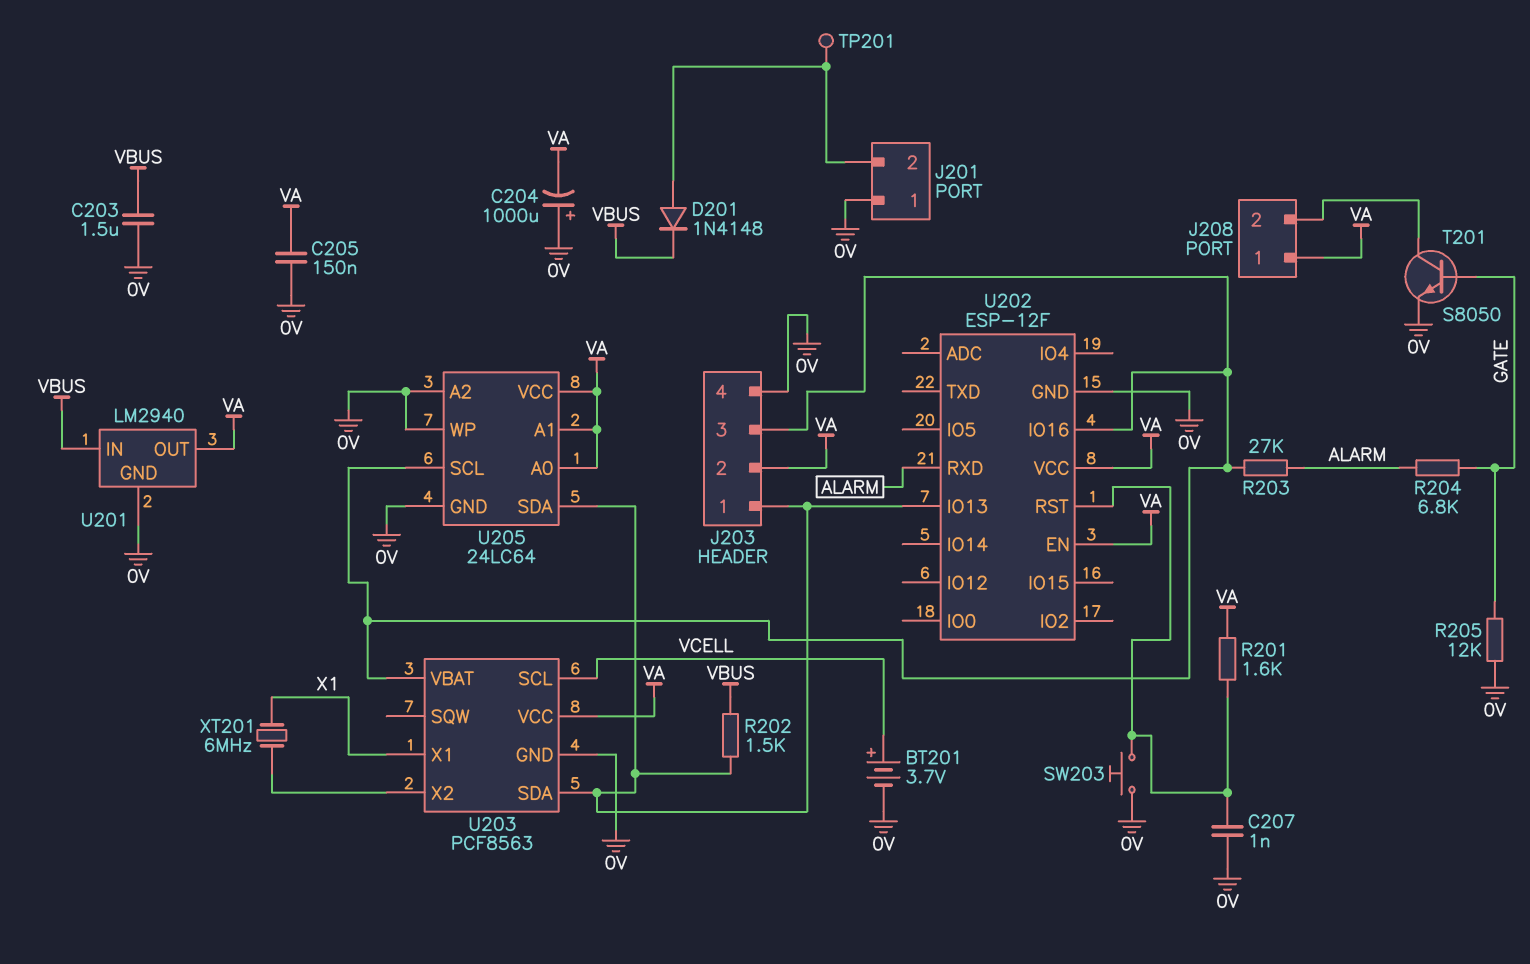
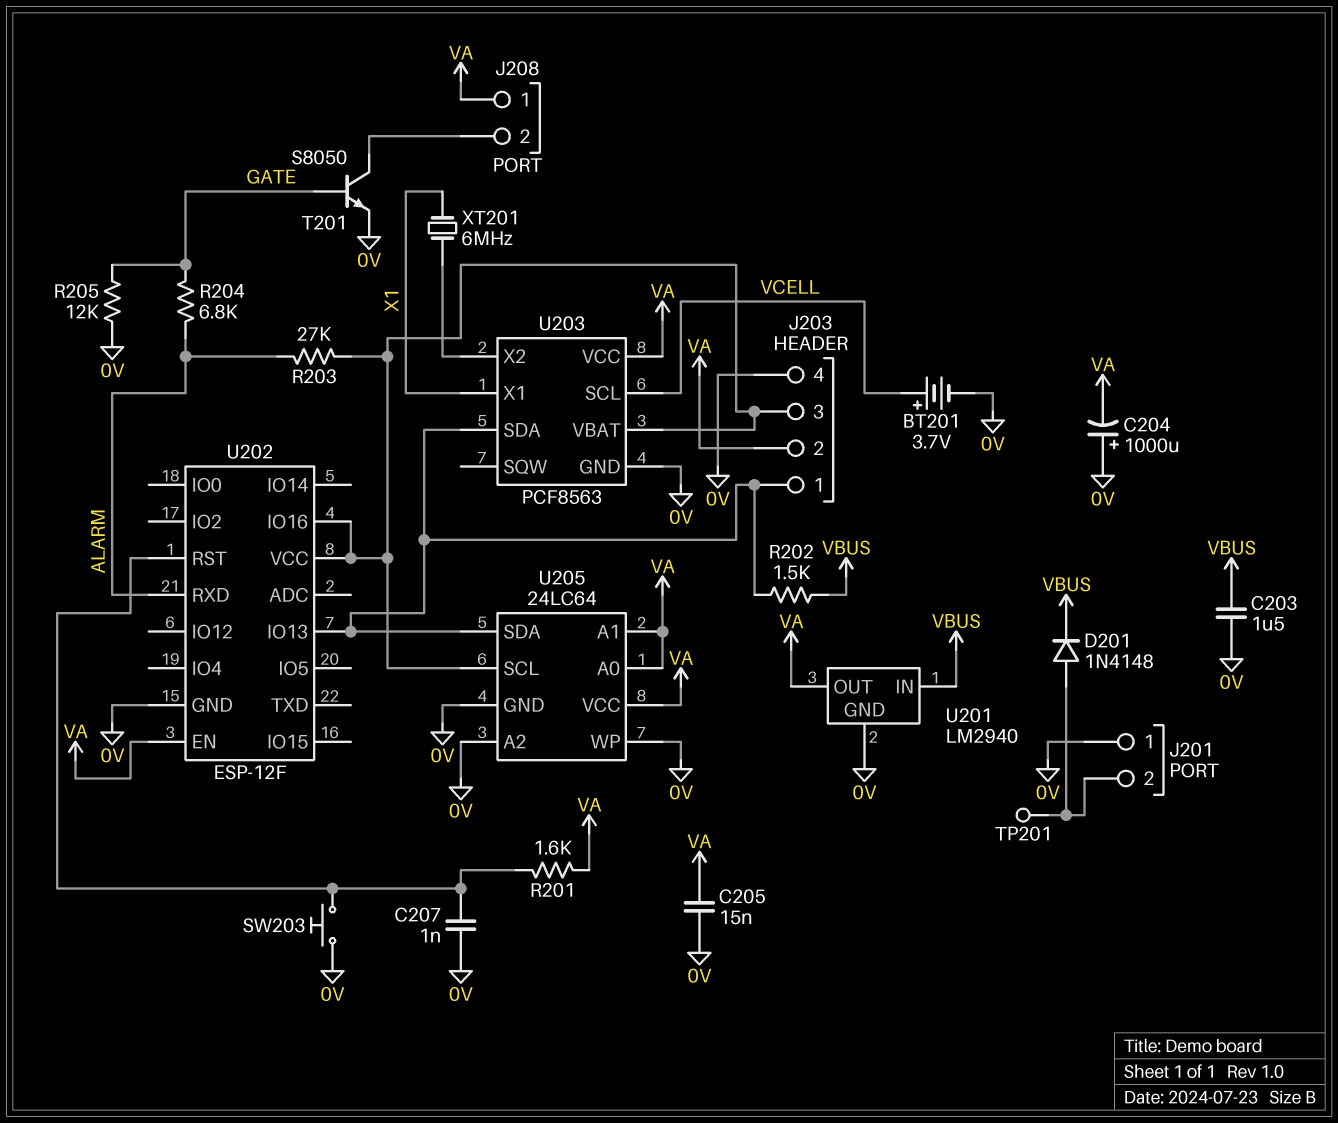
C205: 150nF (0V, VA) -> 15nF (0V, VA)
U202 pin VCC: VA -> J203/3

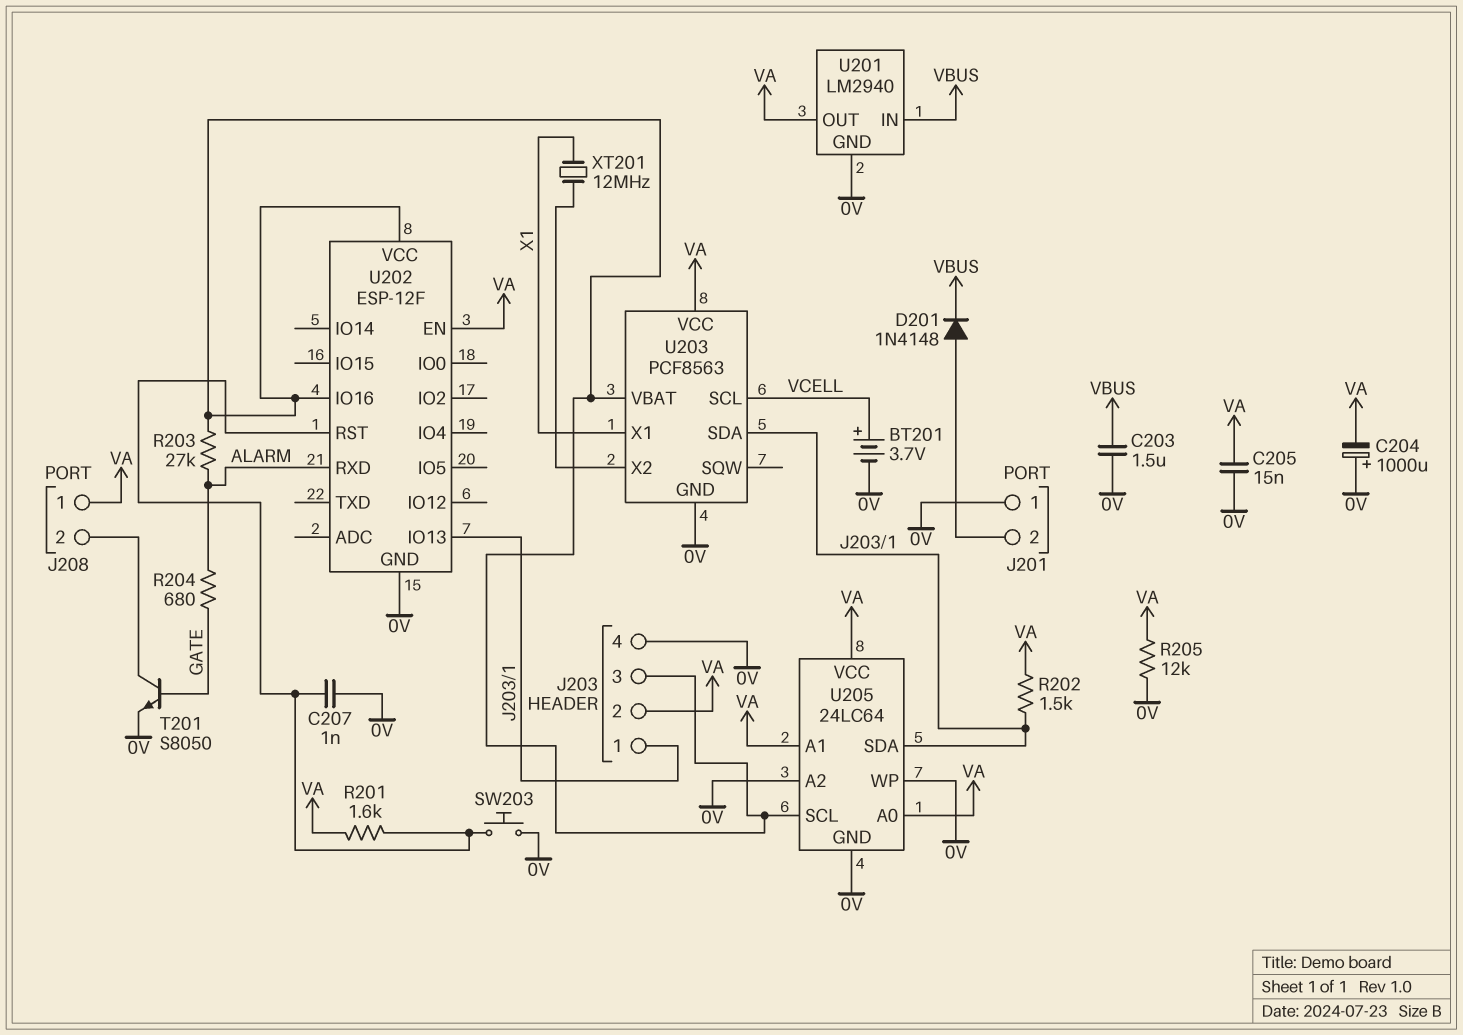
R202: 1.5k (J203/1, VBUS) -> 1.5k (J203/1, VA)
R204: 6.8k (ALARM, GATE) -> 680 (ALARM, GATE)
R205: 12k (0V, GATE) -> 12k (0V, VA)
TP201: test point (J201/2) -> none
XT201: 6MHz (U203/X2, X1) -> 12MHz (U203/X2, X1)

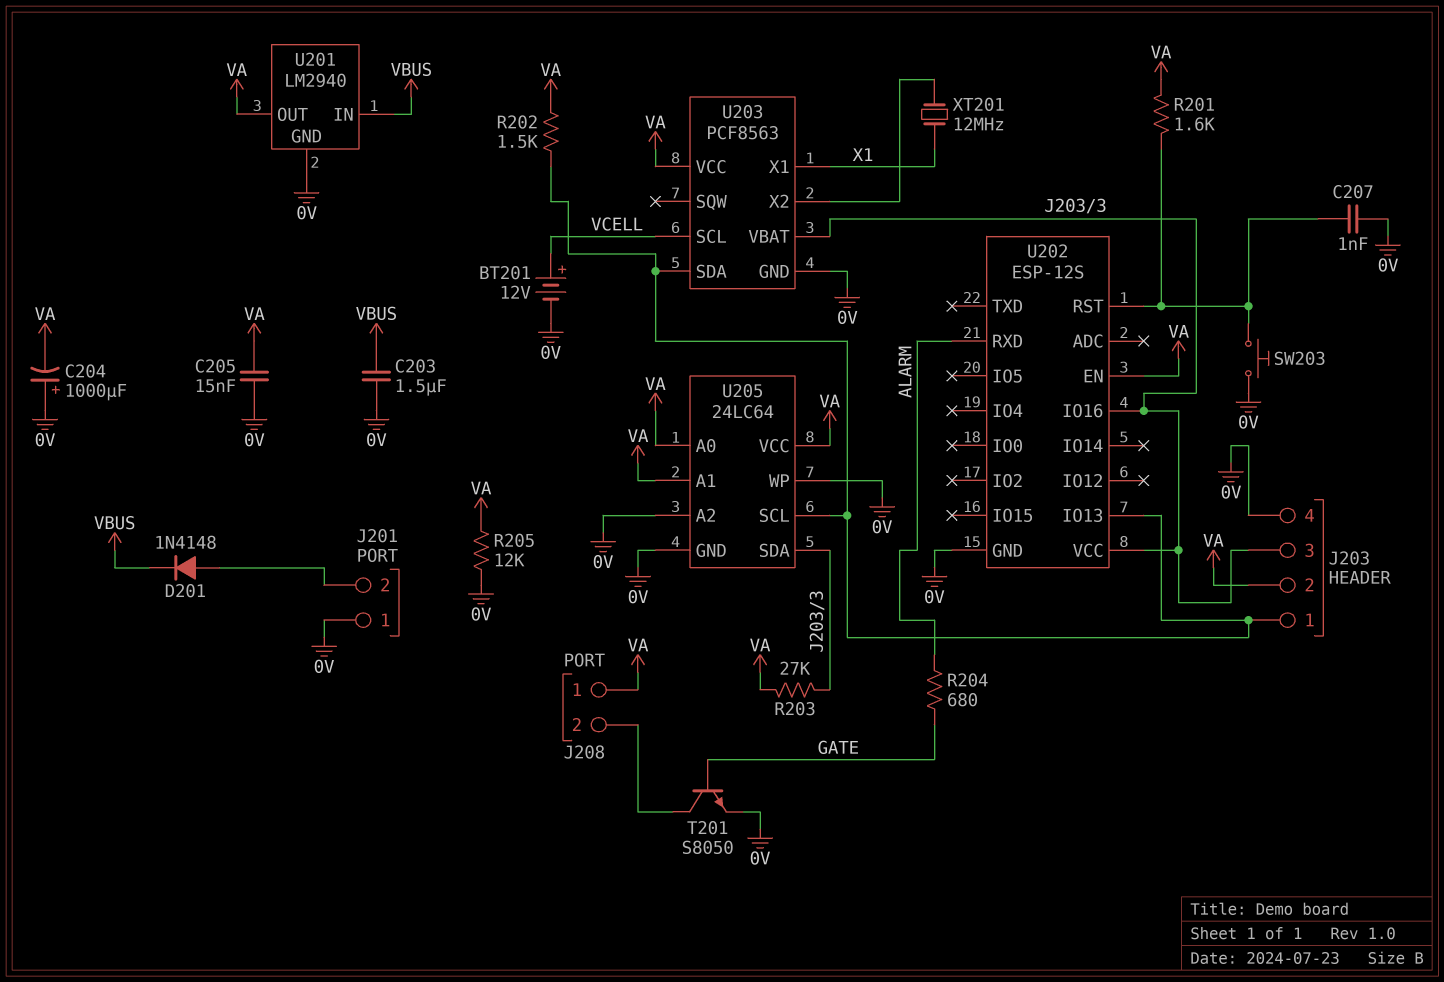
BT201: 3.7V (plus VCELL, minus 0V) -> 12V (plus VCELL, minus 0V)
R203: 27k (ALARM, J203/3) -> 27k (J203/3, VA)
U202: ESP-12F -> ESP-12S
U205 pin SCL: J203/3 -> J203/1
U205 pin SDA: J203/1 -> J203/3

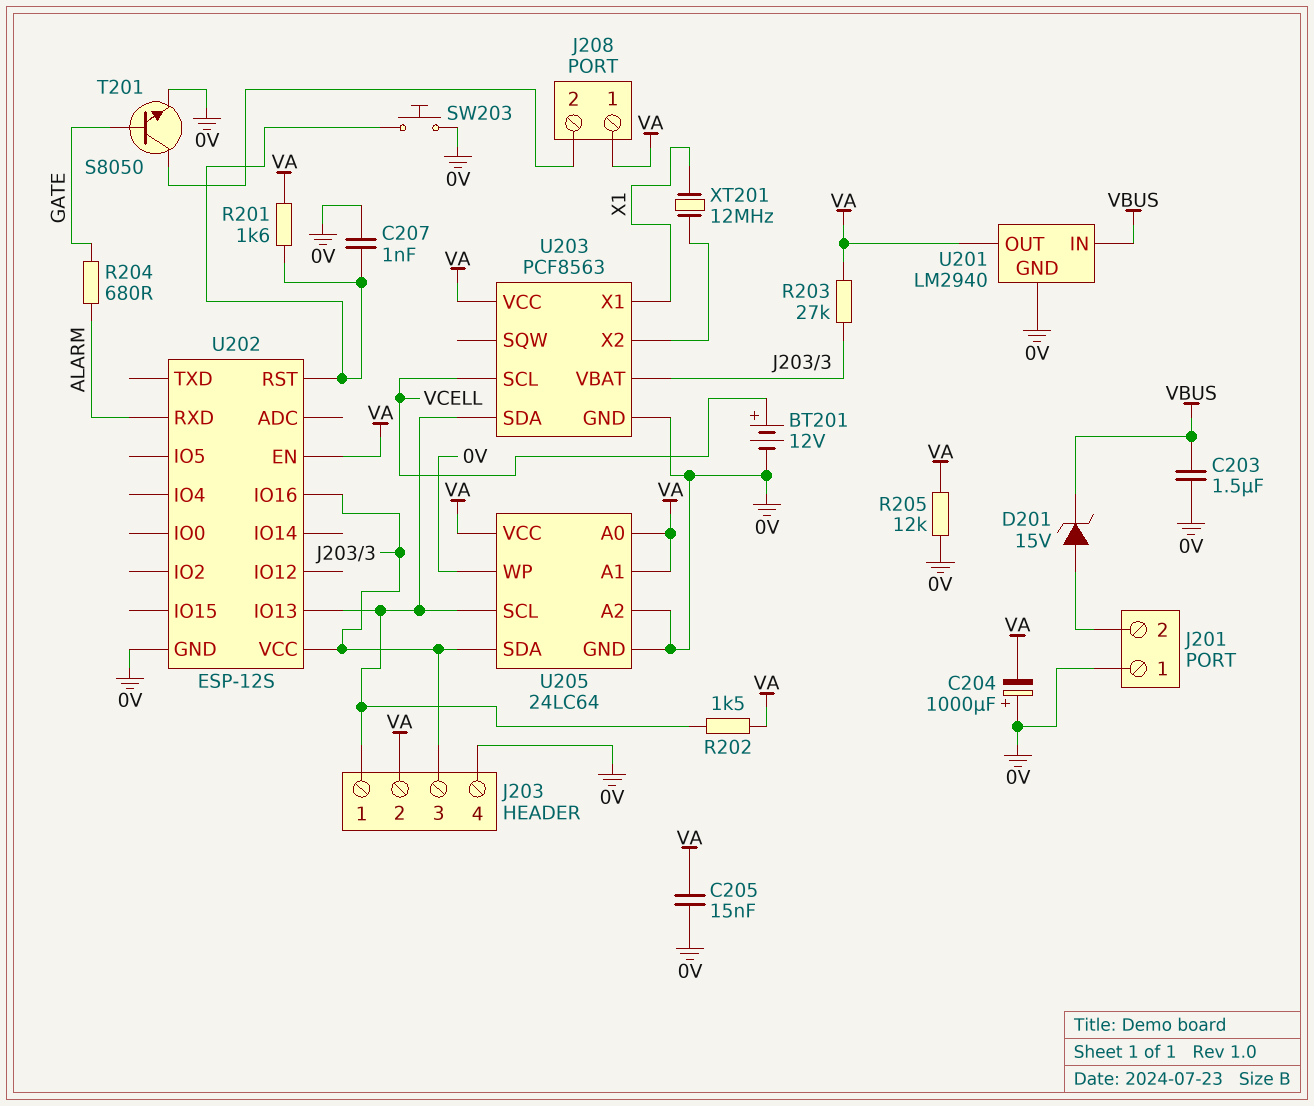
D201: diode 1N4148 (A J201/2, K VBUS) -> zener 15V (A J201/2, K VBUS)

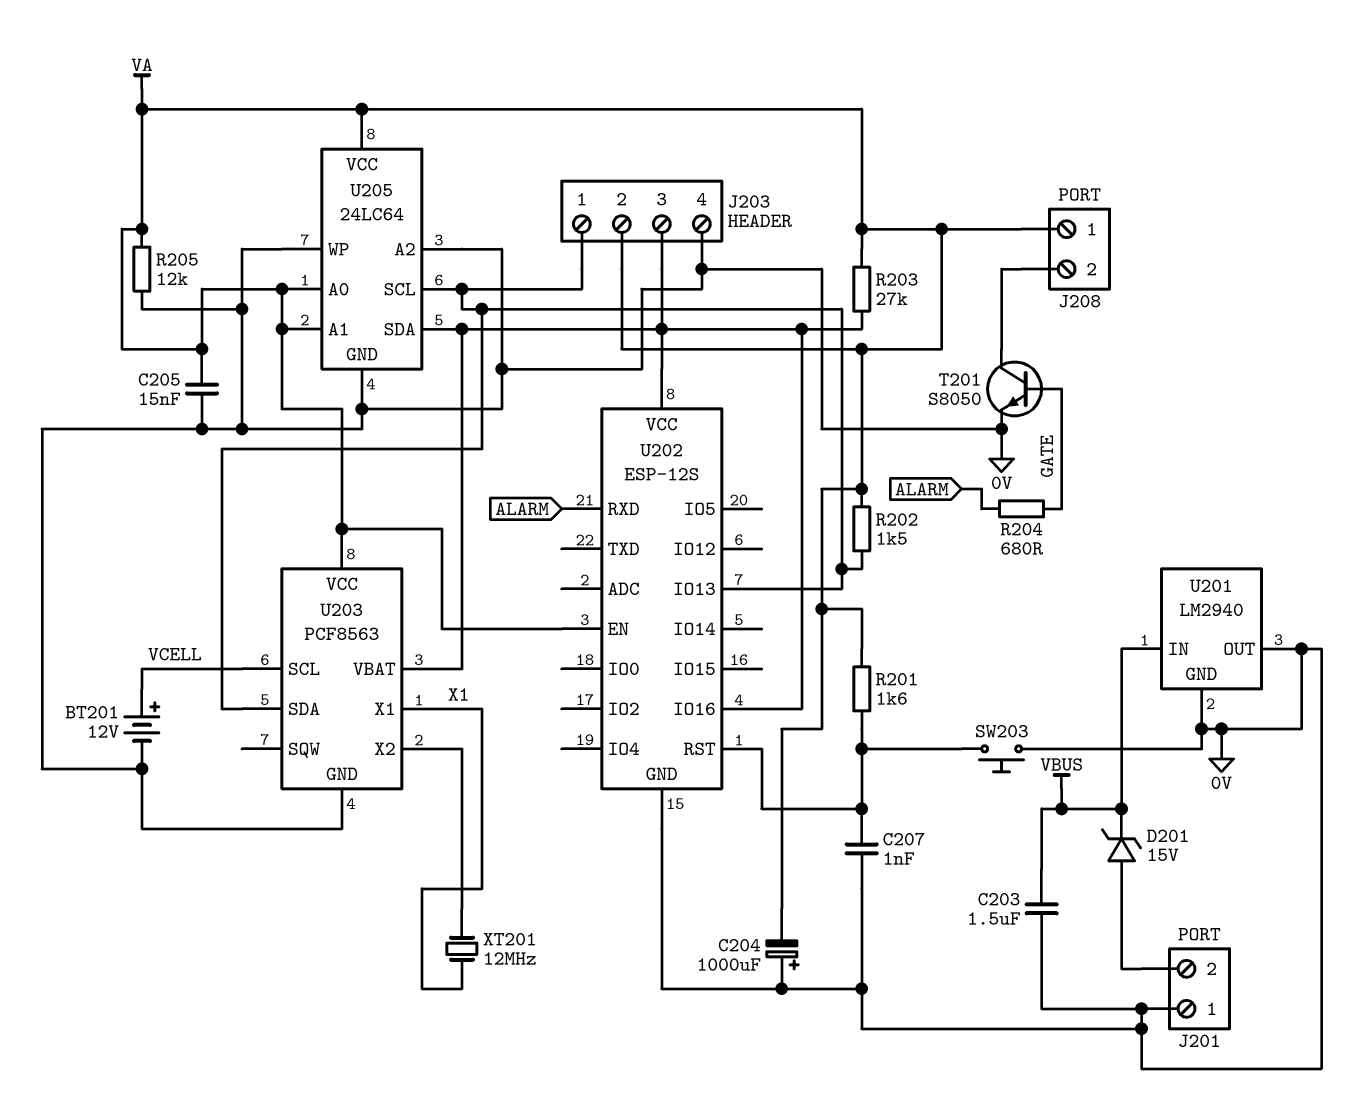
U201 pin OUT: VA -> 0V

